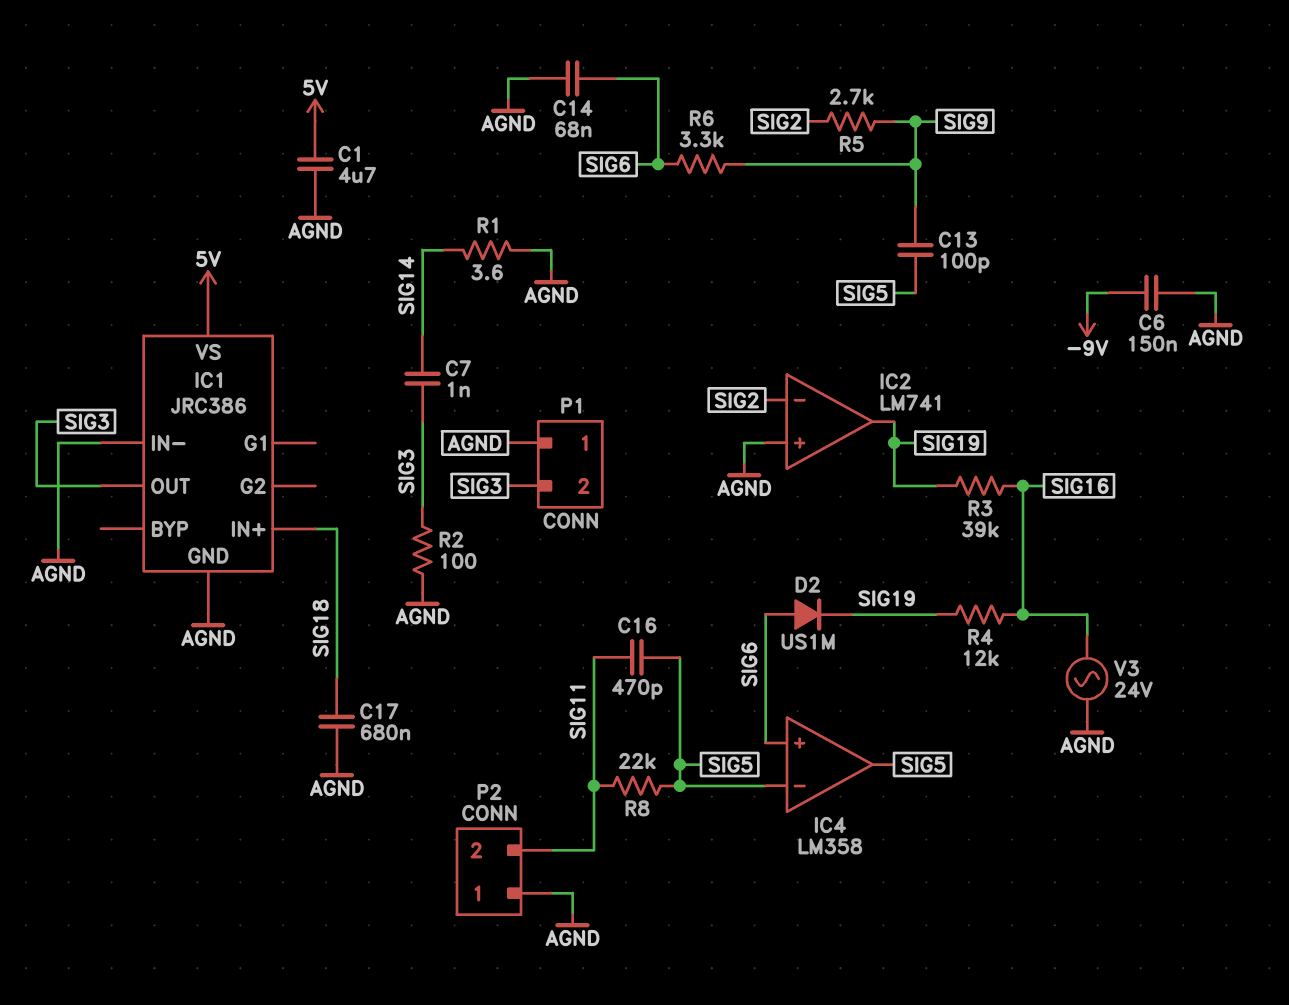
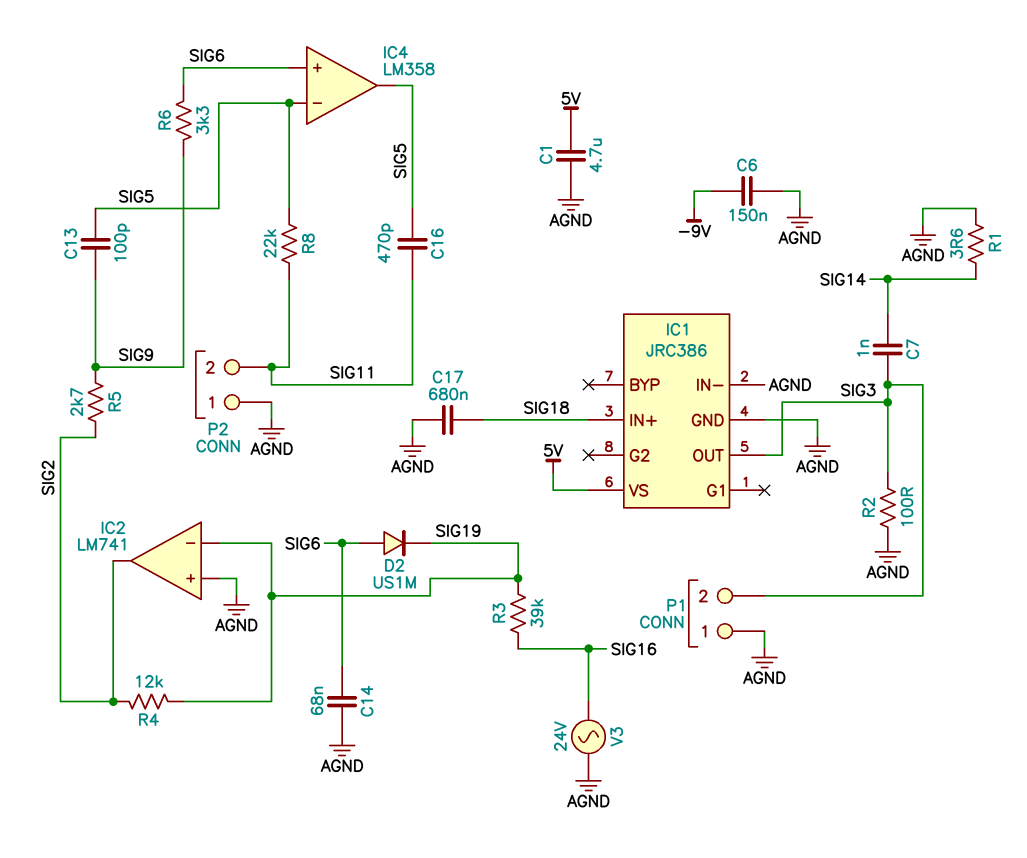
IC2 pin in-: SIG2 -> SIG19
IC2 pin out: SIG19 -> SIG2
R4: 12k (SIG16, SIG19) -> 12k (SIG2, SIG19)

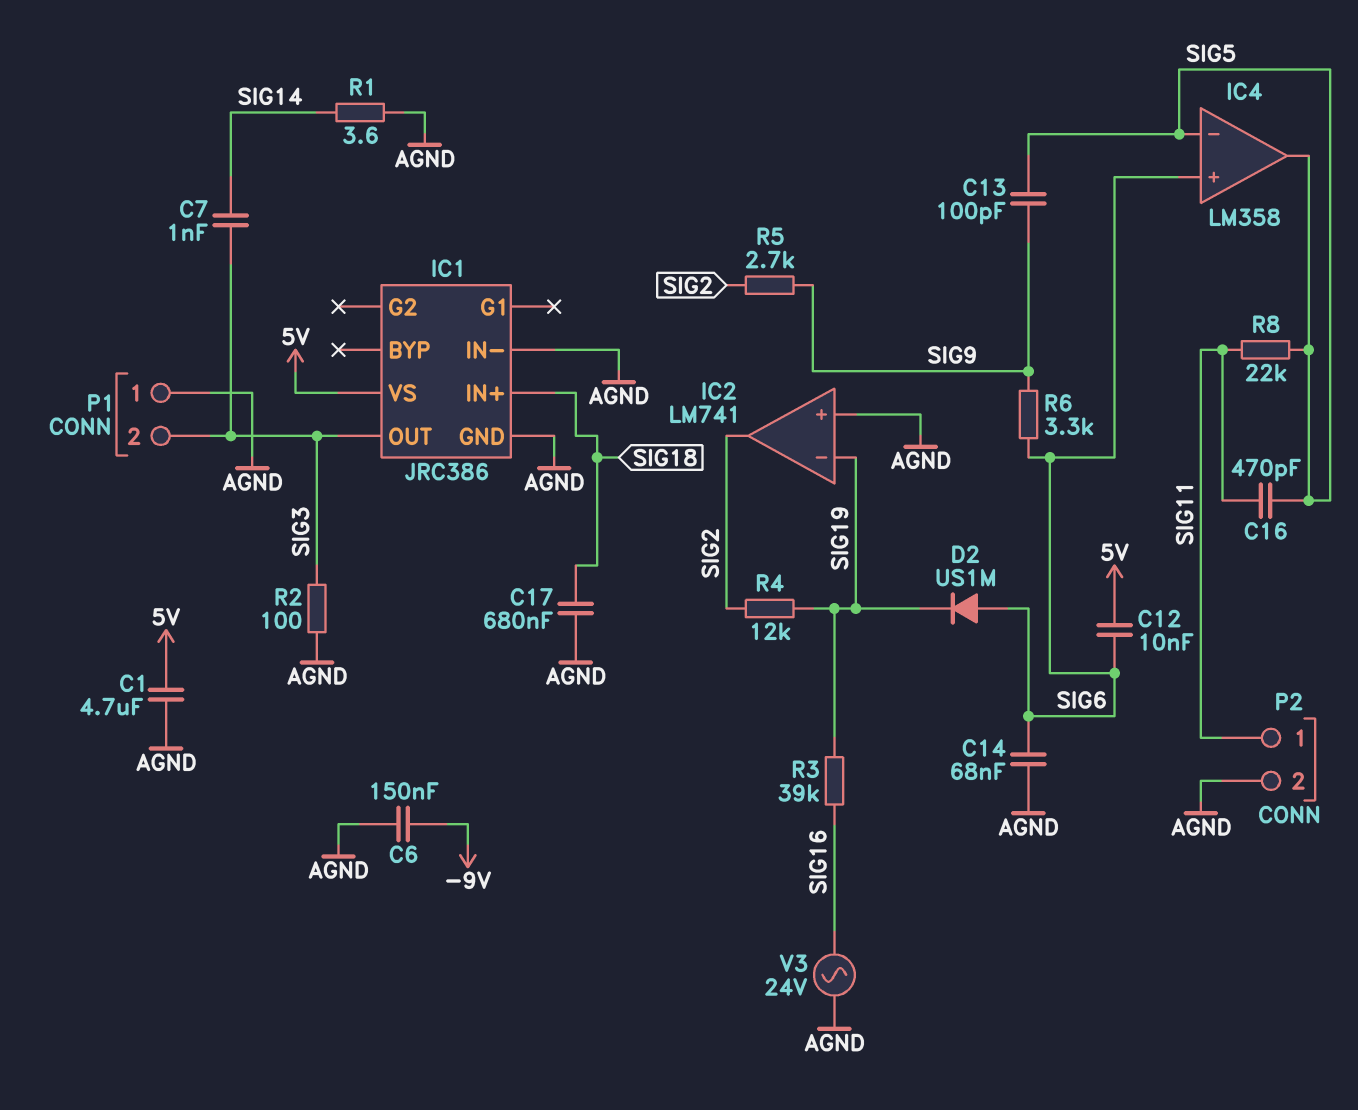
C12: none -> 10nF (5V, SIG6)
P2 pin 1: AGND -> SIG11
P2 pin 2: SIG11 -> AGND

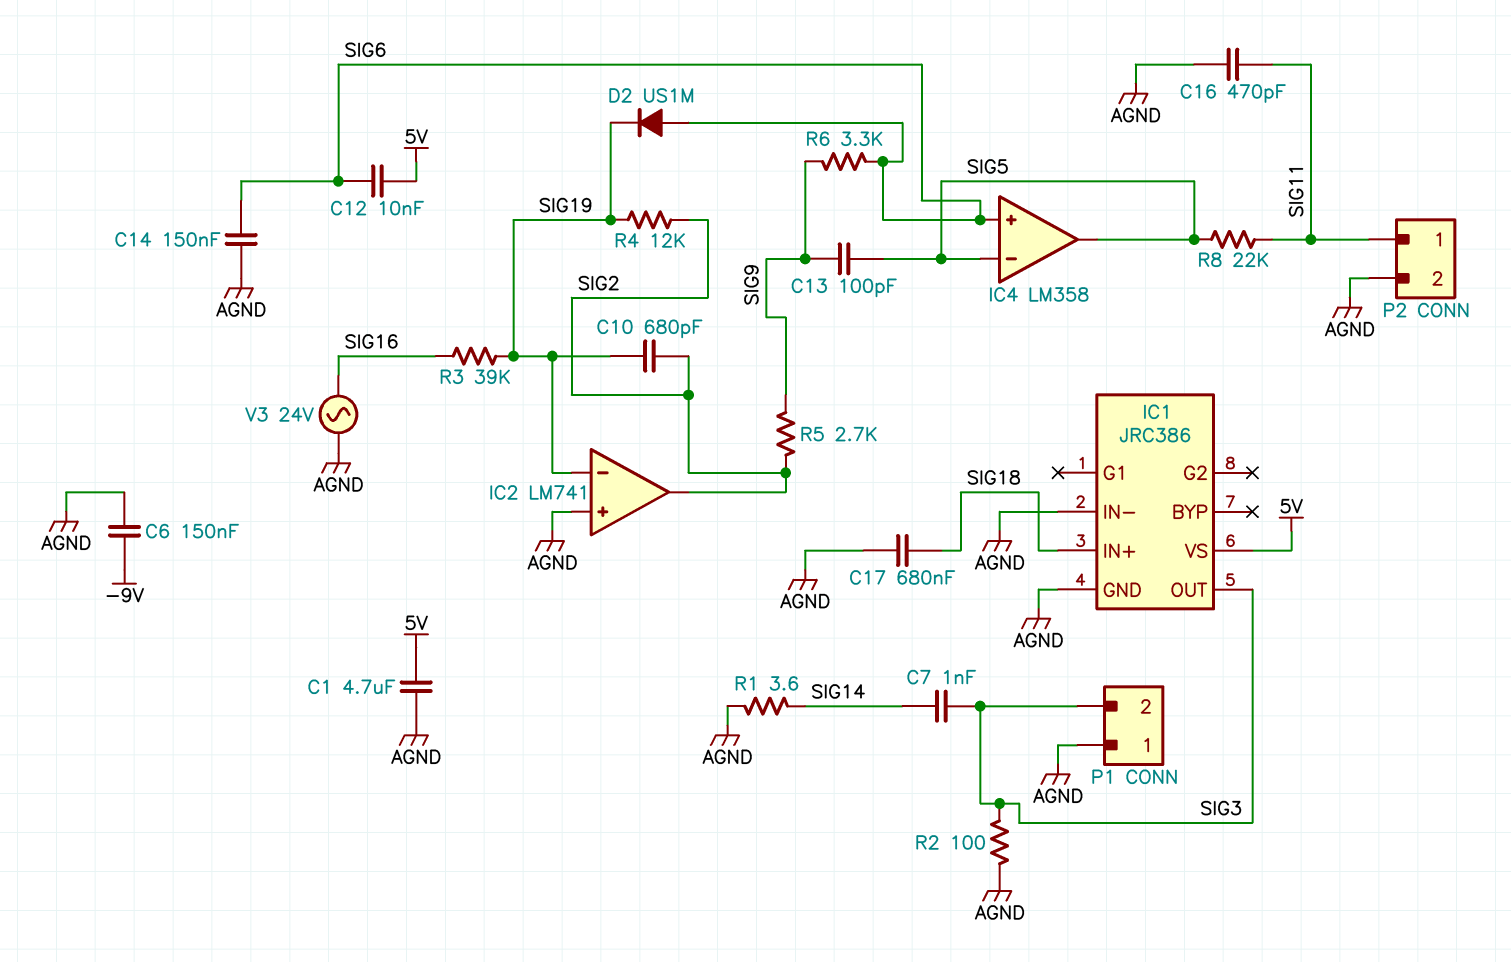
C10: none -> 680pF (SIG2, SIG19)
C14: 68nF (AGND, SIG6) -> 150nF (AGND, SIG6)
C16: 470pF (SIG5, SIG11) -> 470pF (AGND, SIG11)

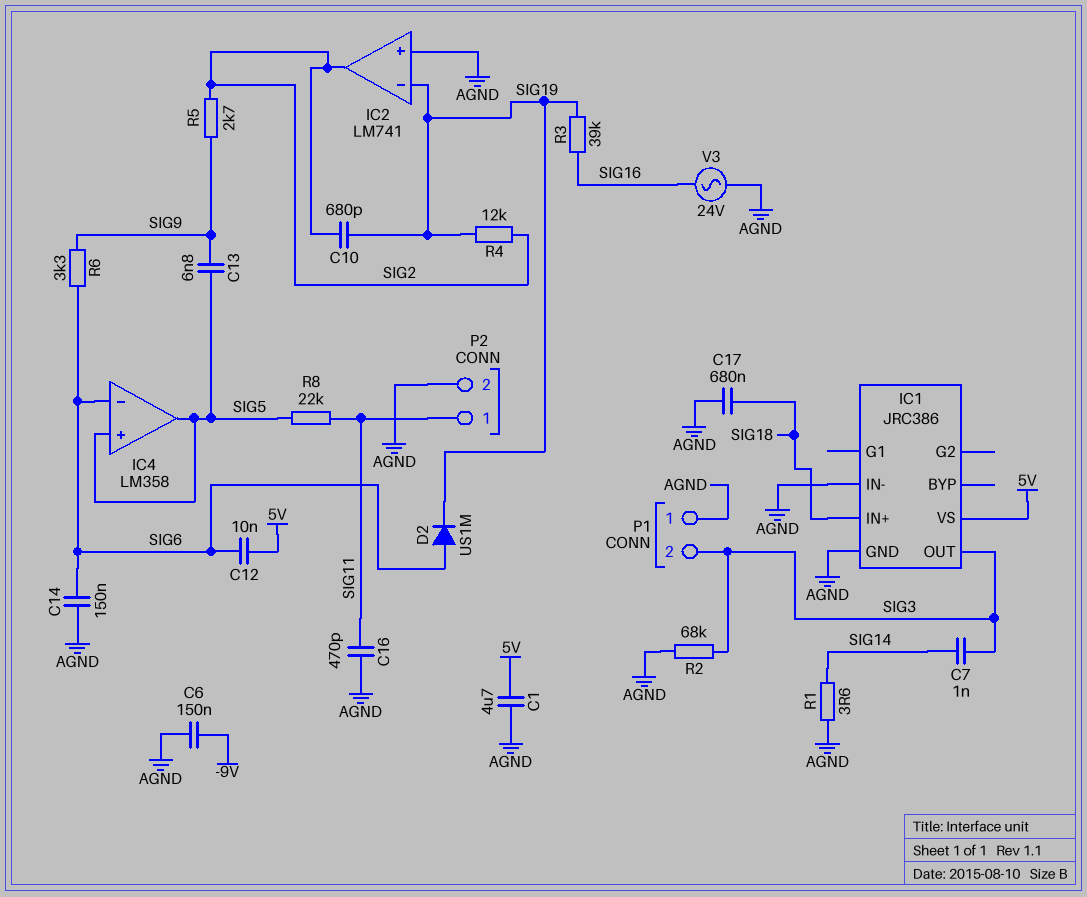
C13: 100pF (SIG5, SIG9) -> 6.8nF (SIG5, SIG9)
IC4 pin in+: SIG6 -> SIG5
IC4 pin in-: SIG5 -> SIG6
R2: 100 (AGND, SIG3) -> 68k (AGND, SIG3)

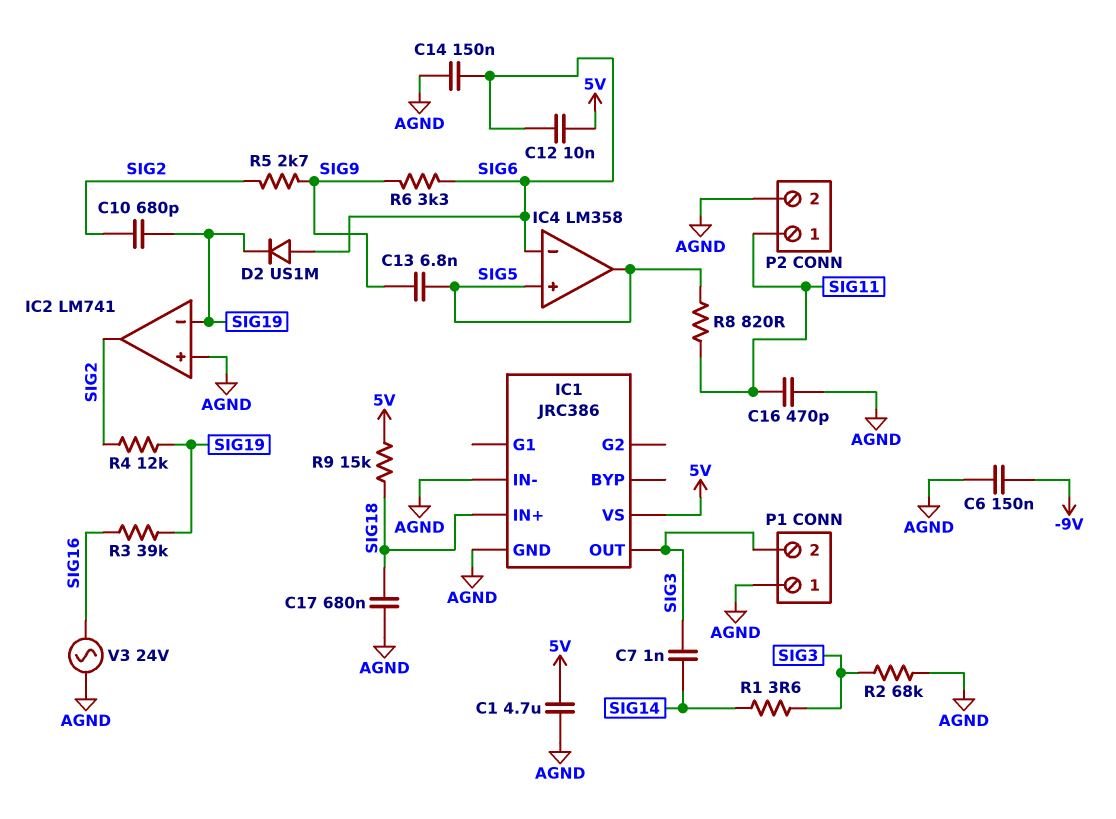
R1: 3.6 (AGND, SIG14) -> 3.6 (SIG3, SIG14)
R8: 22k (SIG5, SIG11) -> 820 (SIG5, SIG11)
R9: none -> 15k (5V, SIG18)

